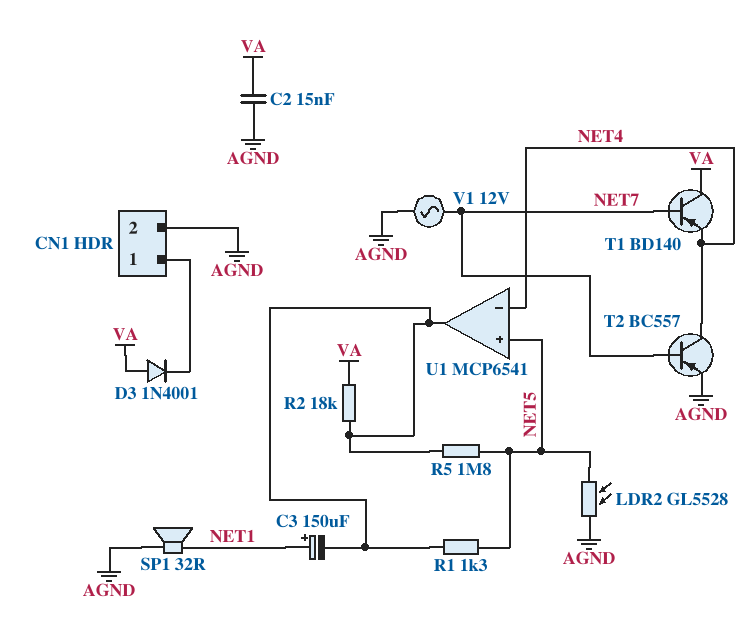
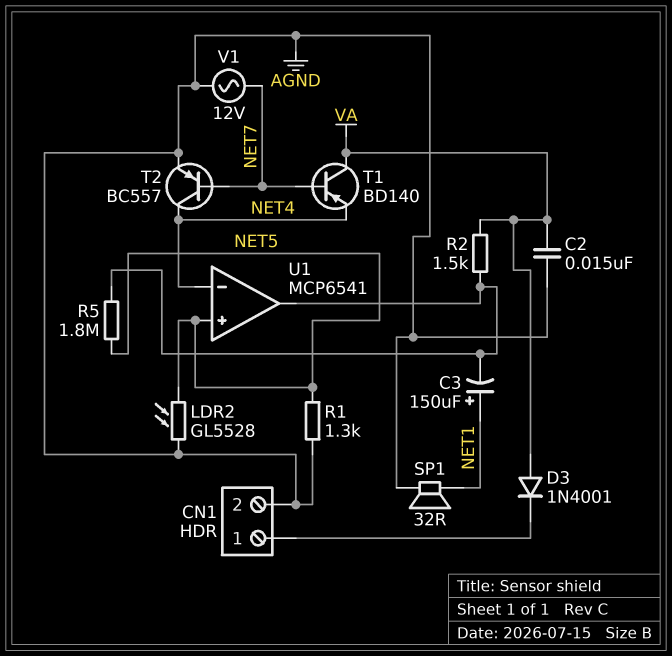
R1: 1.3k (NET5, U1/out) -> 1.3k (AGND, NET5)
R2: 18k (U1/out, VA) -> 1.5k (U1/out, VA)

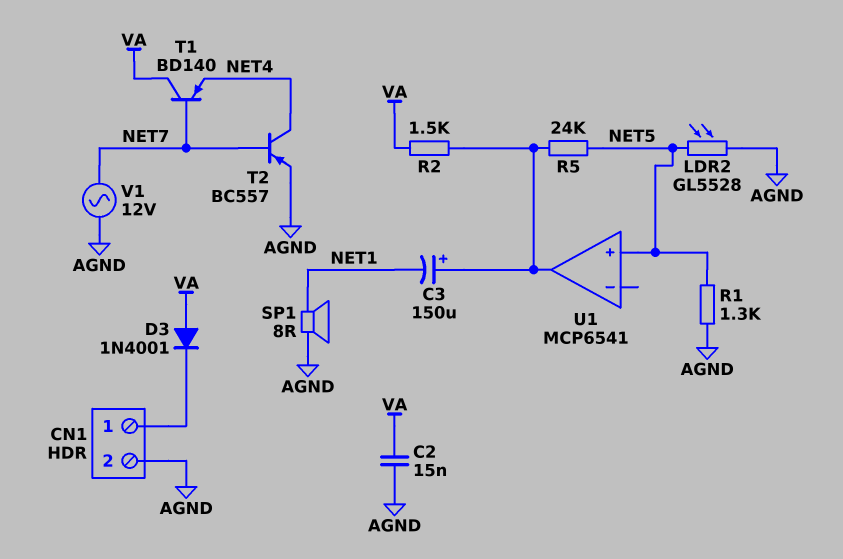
C3: 150uF (plus NET1, minus U1/out) -> 150uF (plus U1/out, minus NET1)
R5: 1.8M (NET5, U1/out) -> 24k (NET5, U1/out)
SP1: speaker 32R (AGND, NET1) -> speaker 8R (AGND, NET1)
U1 pin in-: NET4 -> none

